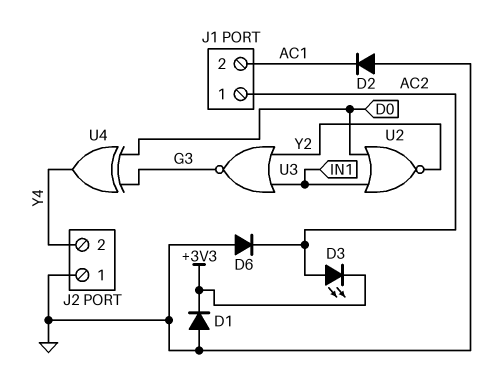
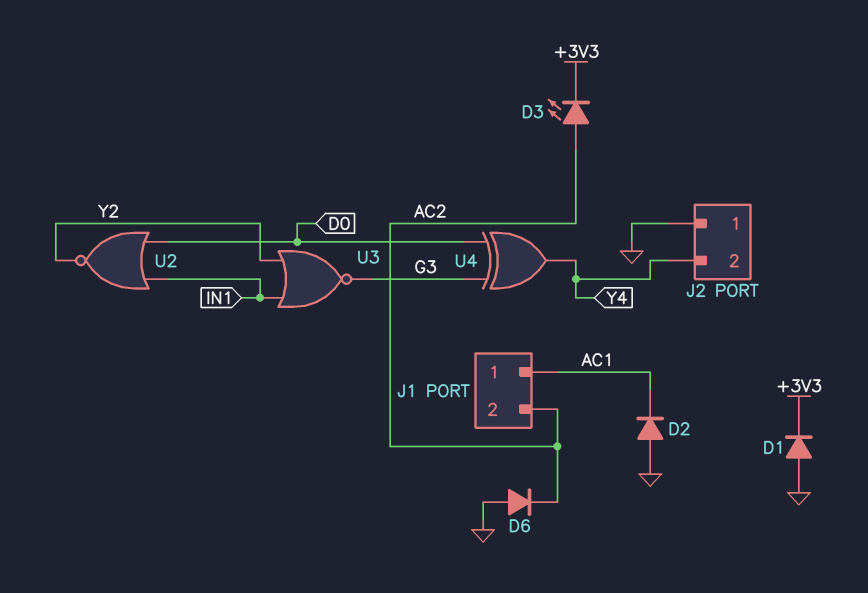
J1 pin 1: AC2 -> AC1
J1 pin 2: AC1 -> AC2

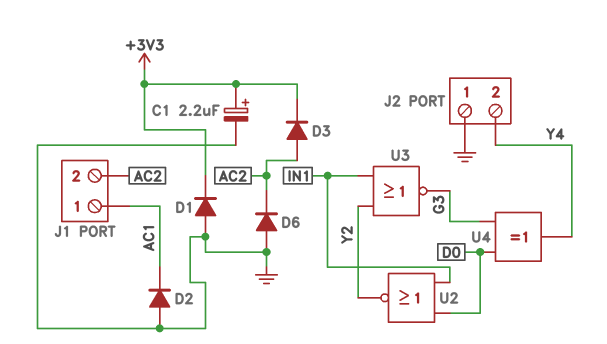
C1: none -> 2.2uF (plus +3V3, minus GND)
D3: LED (A AC2, K +3V3) -> diode (A AC2, K +3V3)

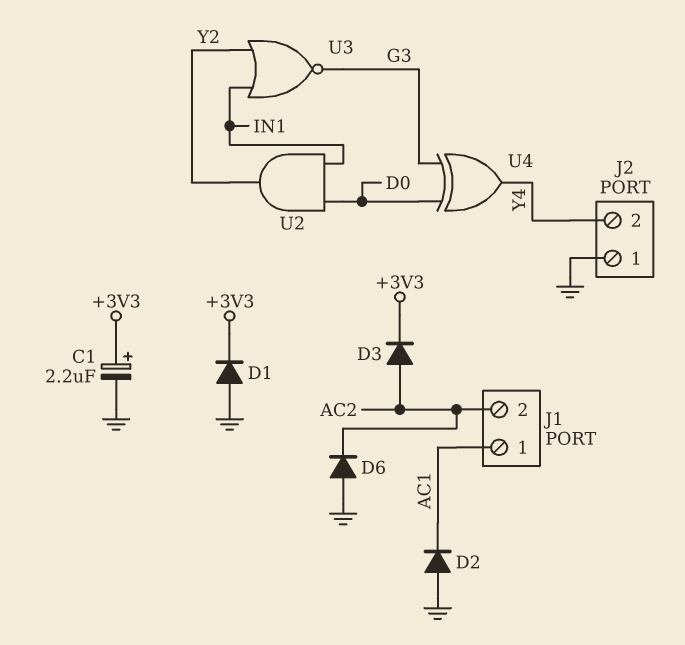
U2: NOR (in D0, in IN1, out Y2) -> AND (in D0, in IN1, out Y2)

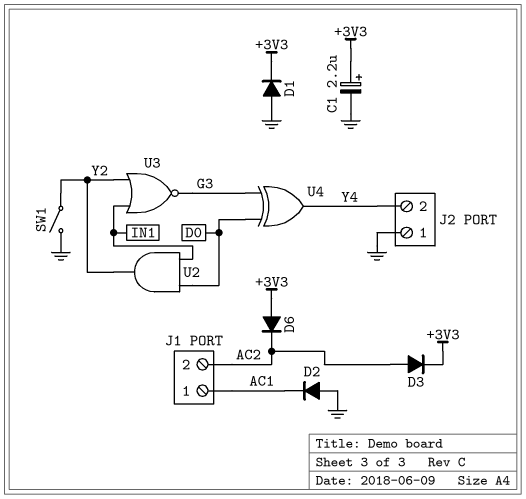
D6: diode (A GND, K AC2) -> diode (A +3V3, K AC2)
SW1: none -> switch (GND, Y2)

